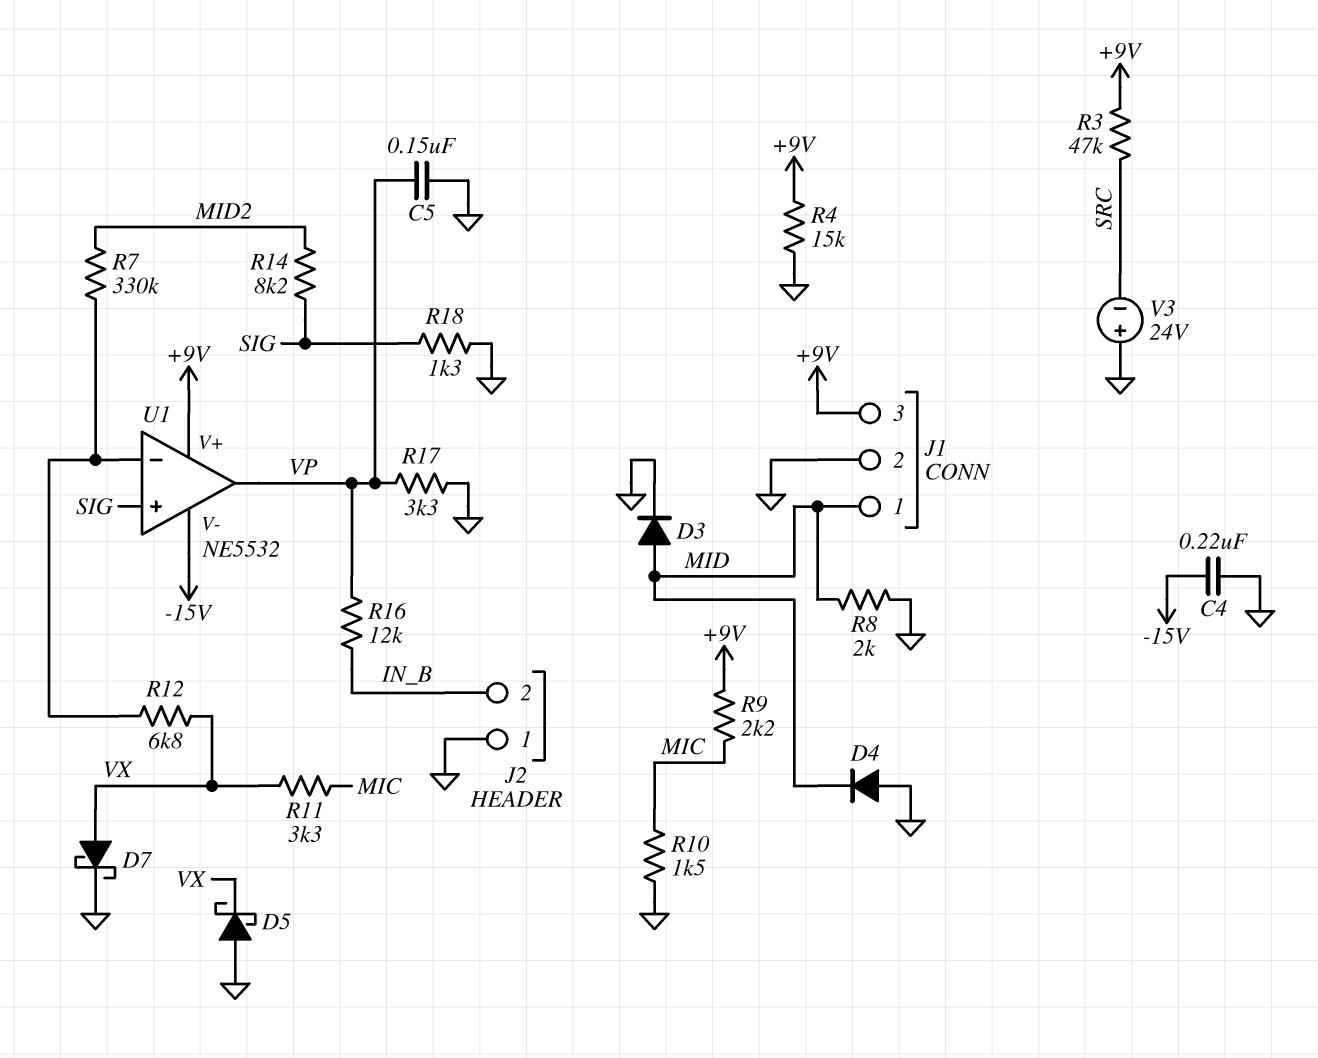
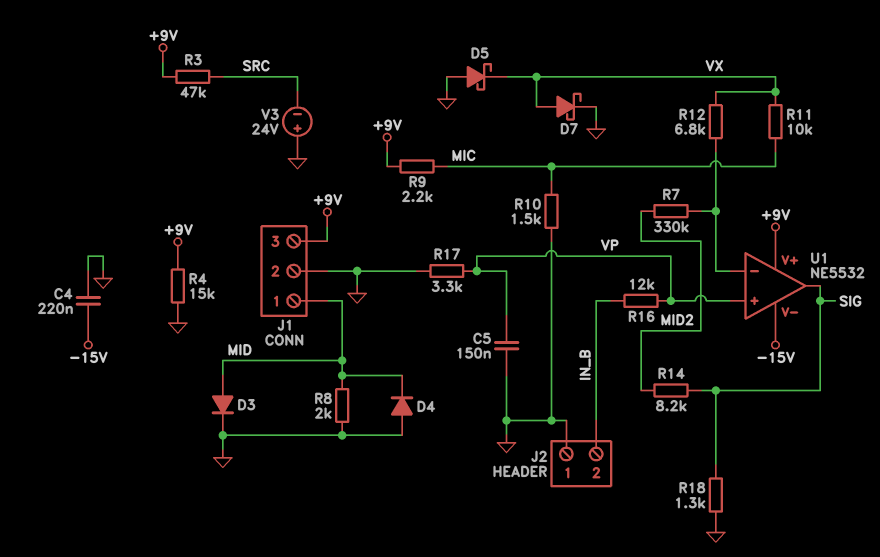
R11: 3.3k (MIC, VX) -> 10k (MIC, VX)
U1 pin in+: SIG -> VP
U1 pin out: VP -> SIG

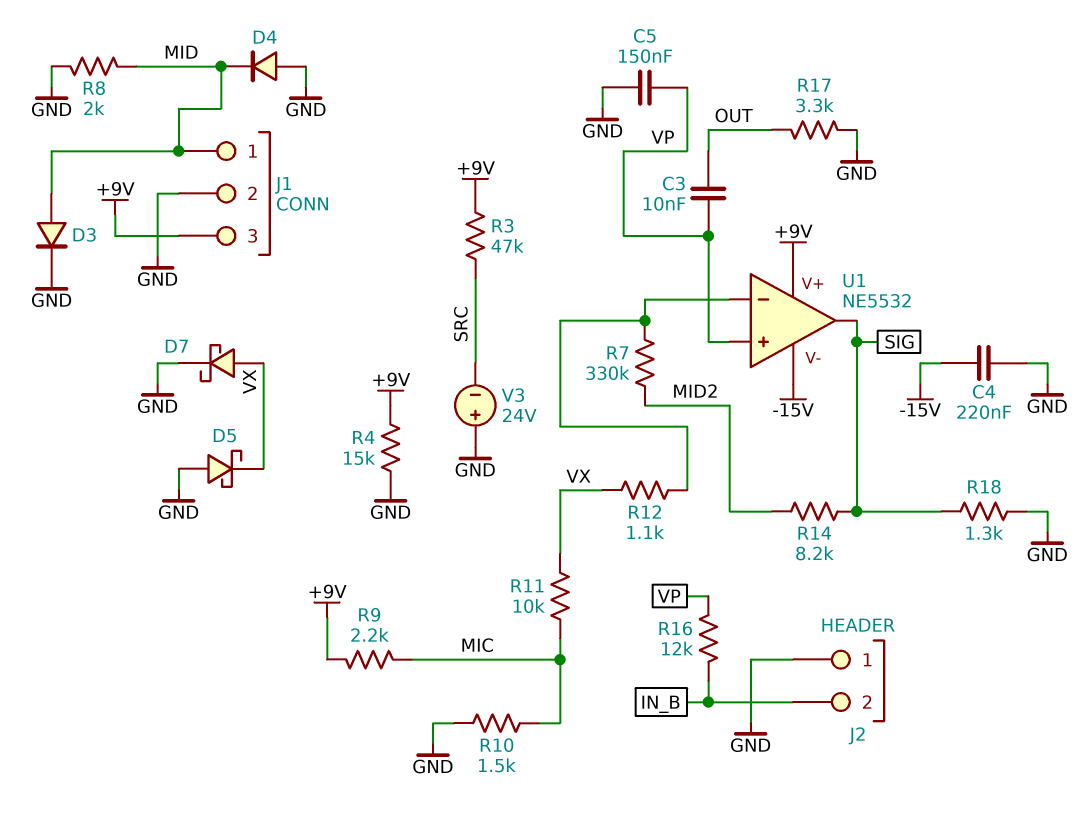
C3: none -> 10nF (OUT, VP)
R12: 6.8k (U1/in-, VX) -> 1.1k (U1/in-, VX)
R17: 3.3k (GND, VP) -> 3.3k (GND, OUT)

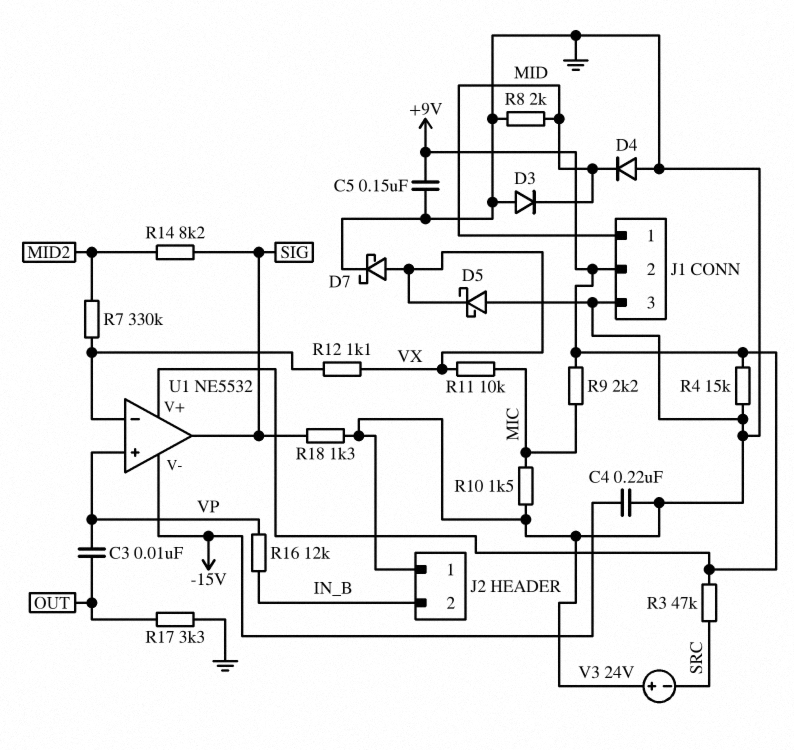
C5: 150nF (GND, VP) -> 150nF (+9V, GND)
D3: diode (A MID, K GND) -> diode (A GND, K MID)
J1 pin 2: GND -> +9V
J1 pin 3: +9V -> GND

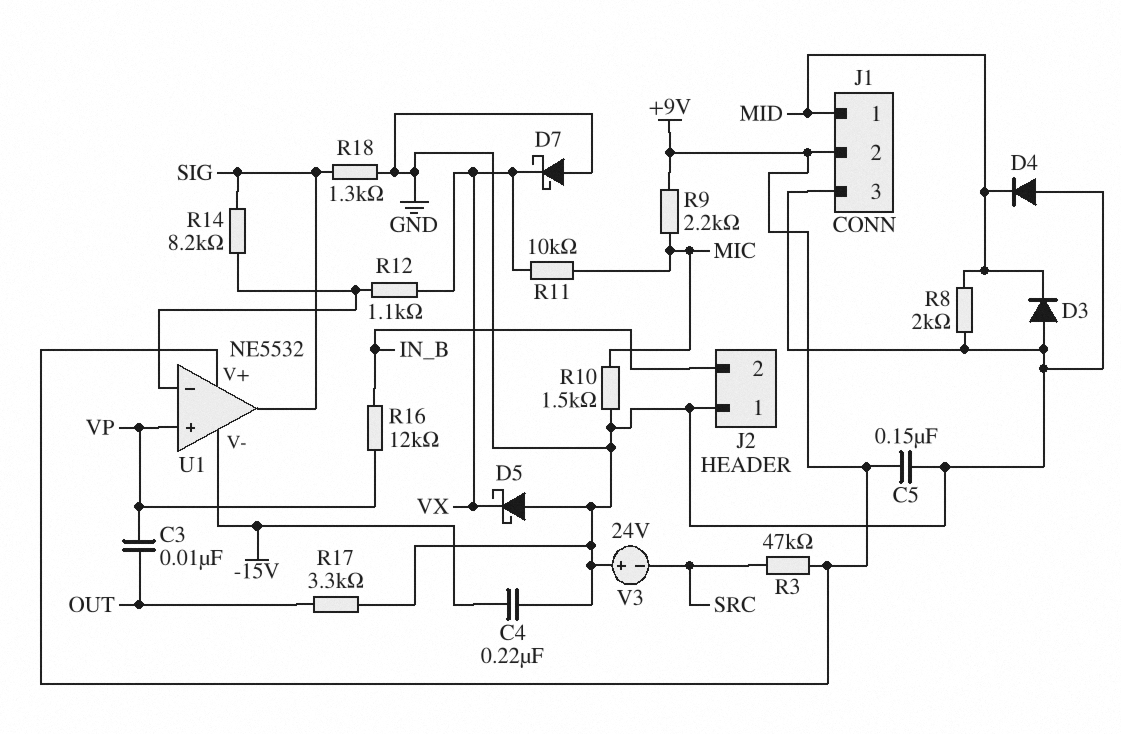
D7: schottky (A VX, K GND) -> schottky (A GND, K VX)
R4: 15k (+9V, GND) -> none
R7: 330k (MID2, U1/in-) -> none
R14: 8.2k (MID2, SIG) -> 8.2k (SIG, U1/in-)

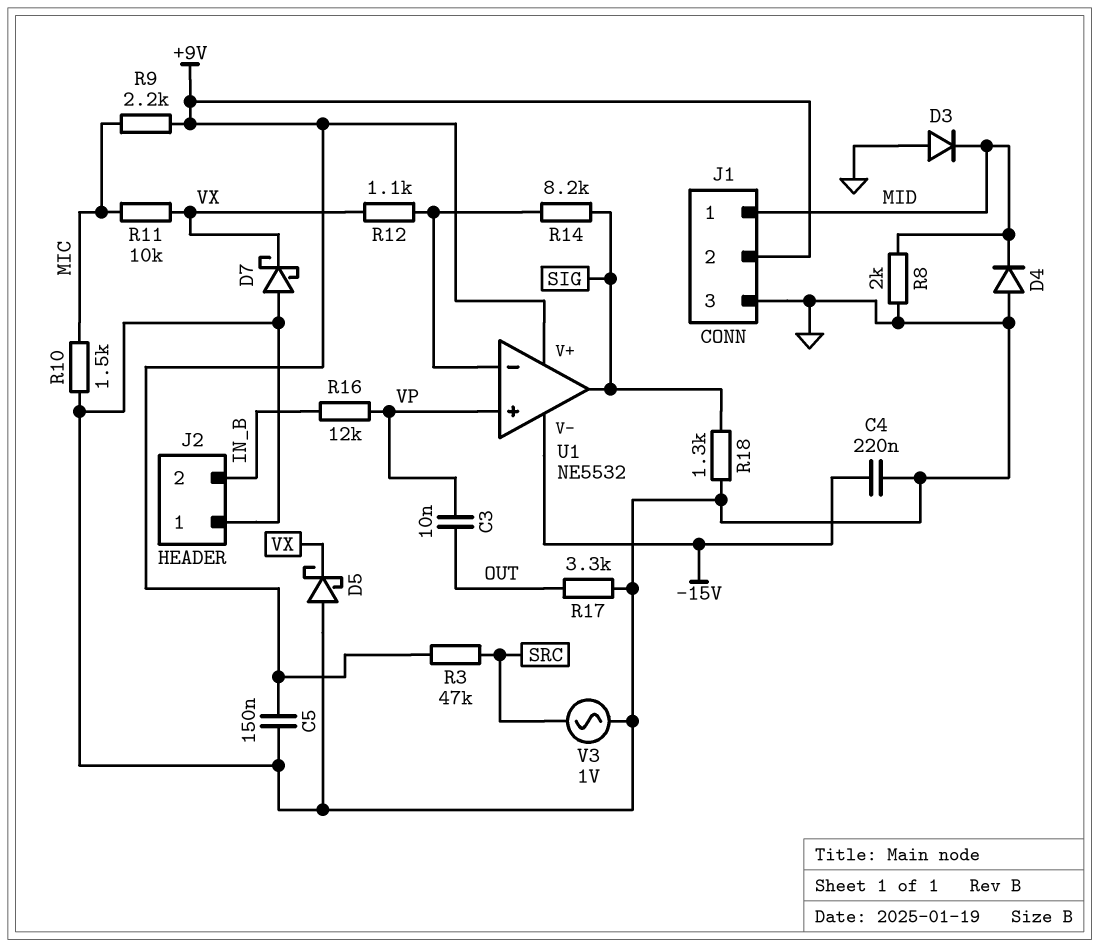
V3: 24V (plus GND, minus SRC) -> AC 1V (GND, SRC)

